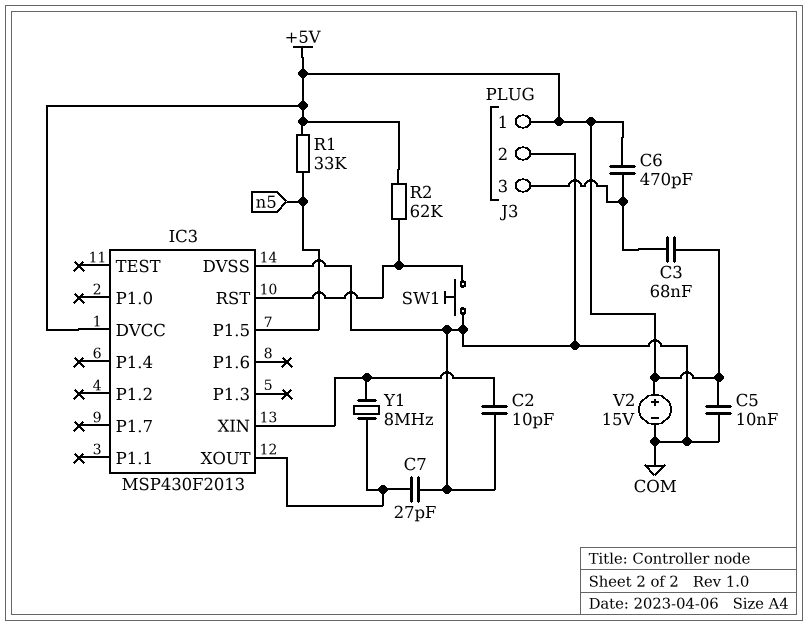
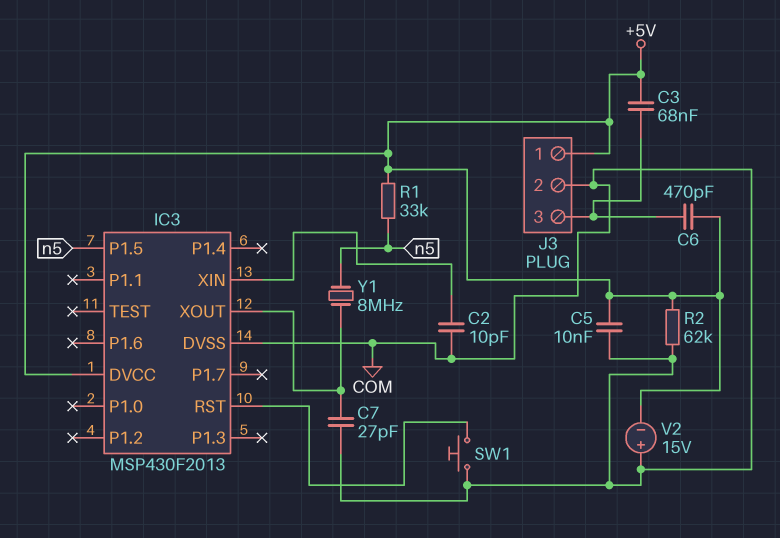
R2: 62k (+5V, IC3/RST) -> 62k (+5V, COM)
V2: 15V (plus +5V, minus COM) -> 15V (plus COM, minus +5V)
Y1: 8MHz (IC3/XIN, IC3/XOUT) -> 8MHz (IC3/XOUT, n5)

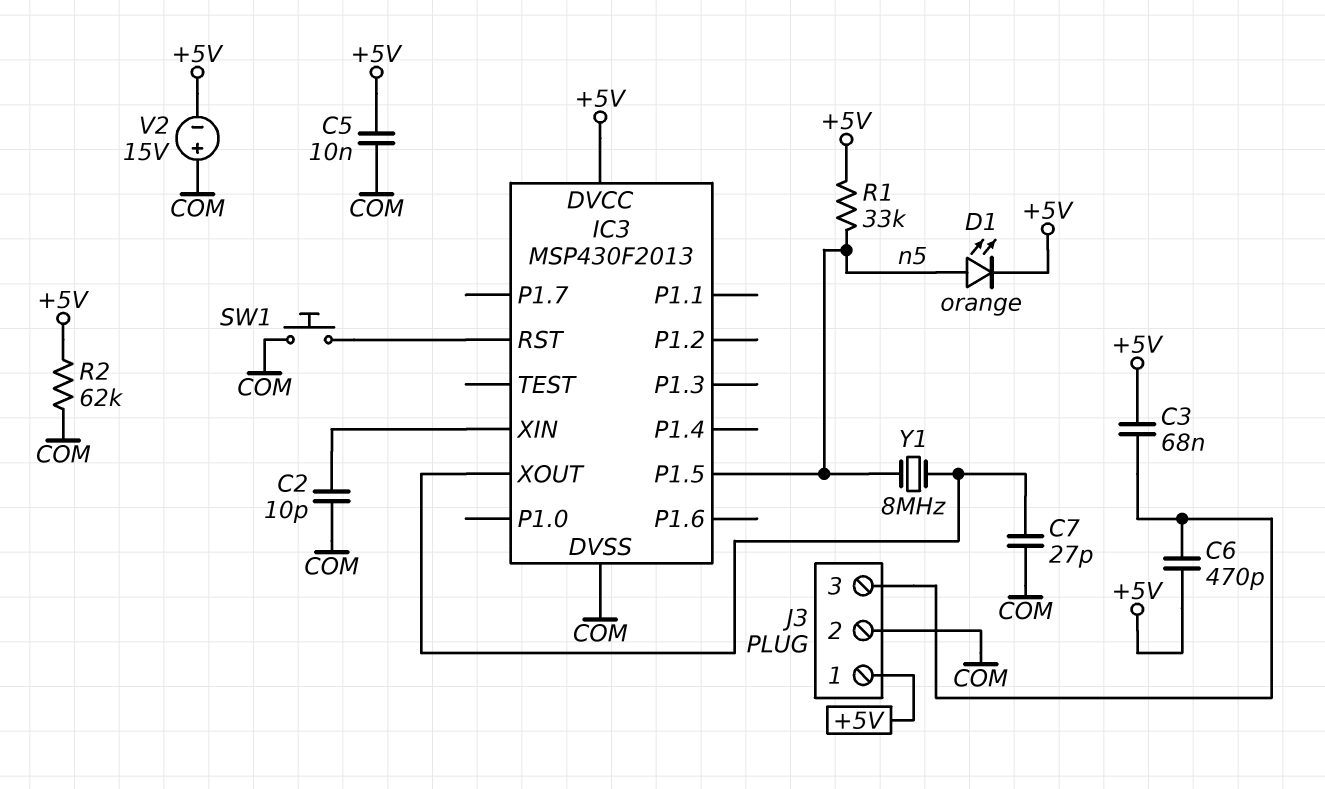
D1: none -> LED orange (A n5, K +5V)

